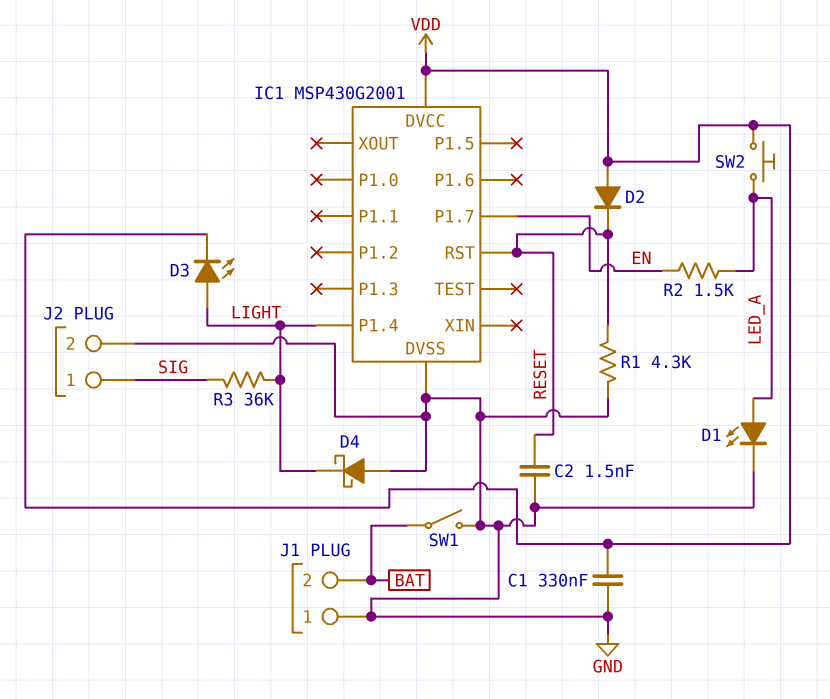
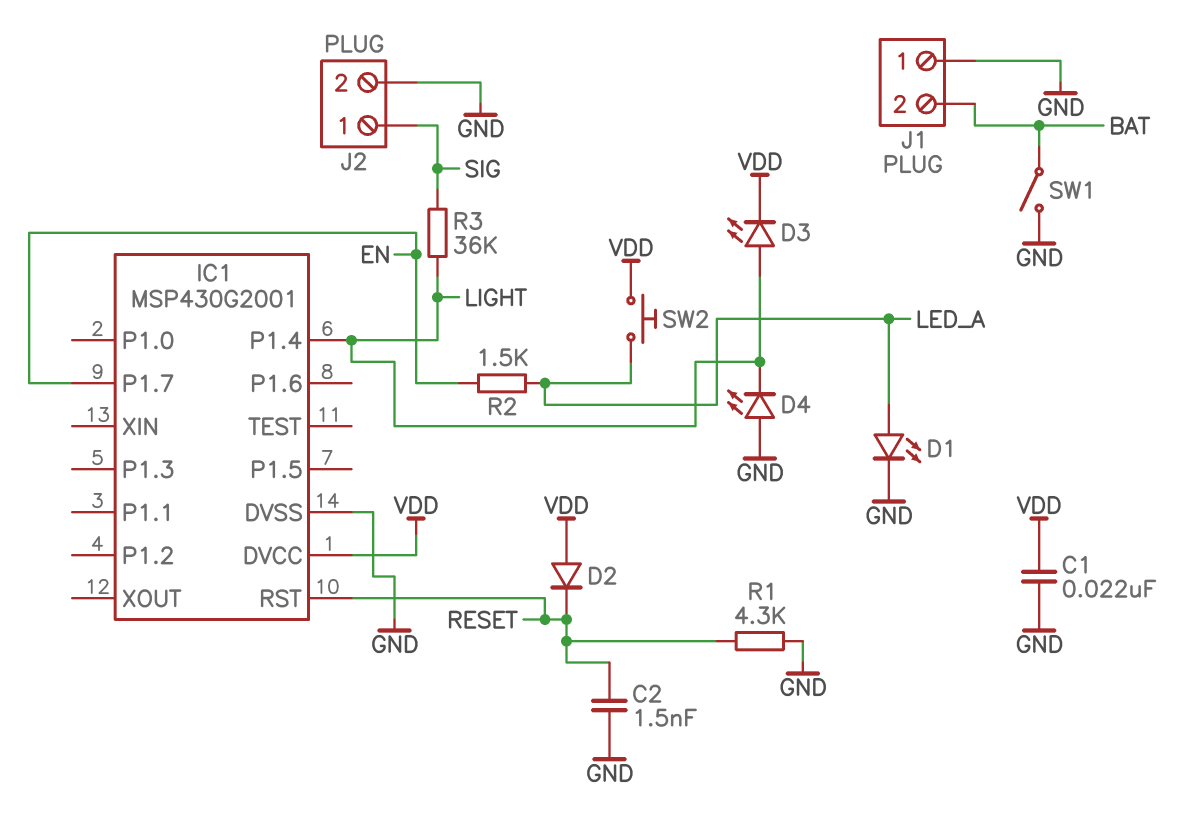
C1: 330nF (GND, VDD) -> 22nF (GND, VDD)
D4: schottky (A GND, K LIGHT) -> LED (A GND, K LIGHT)

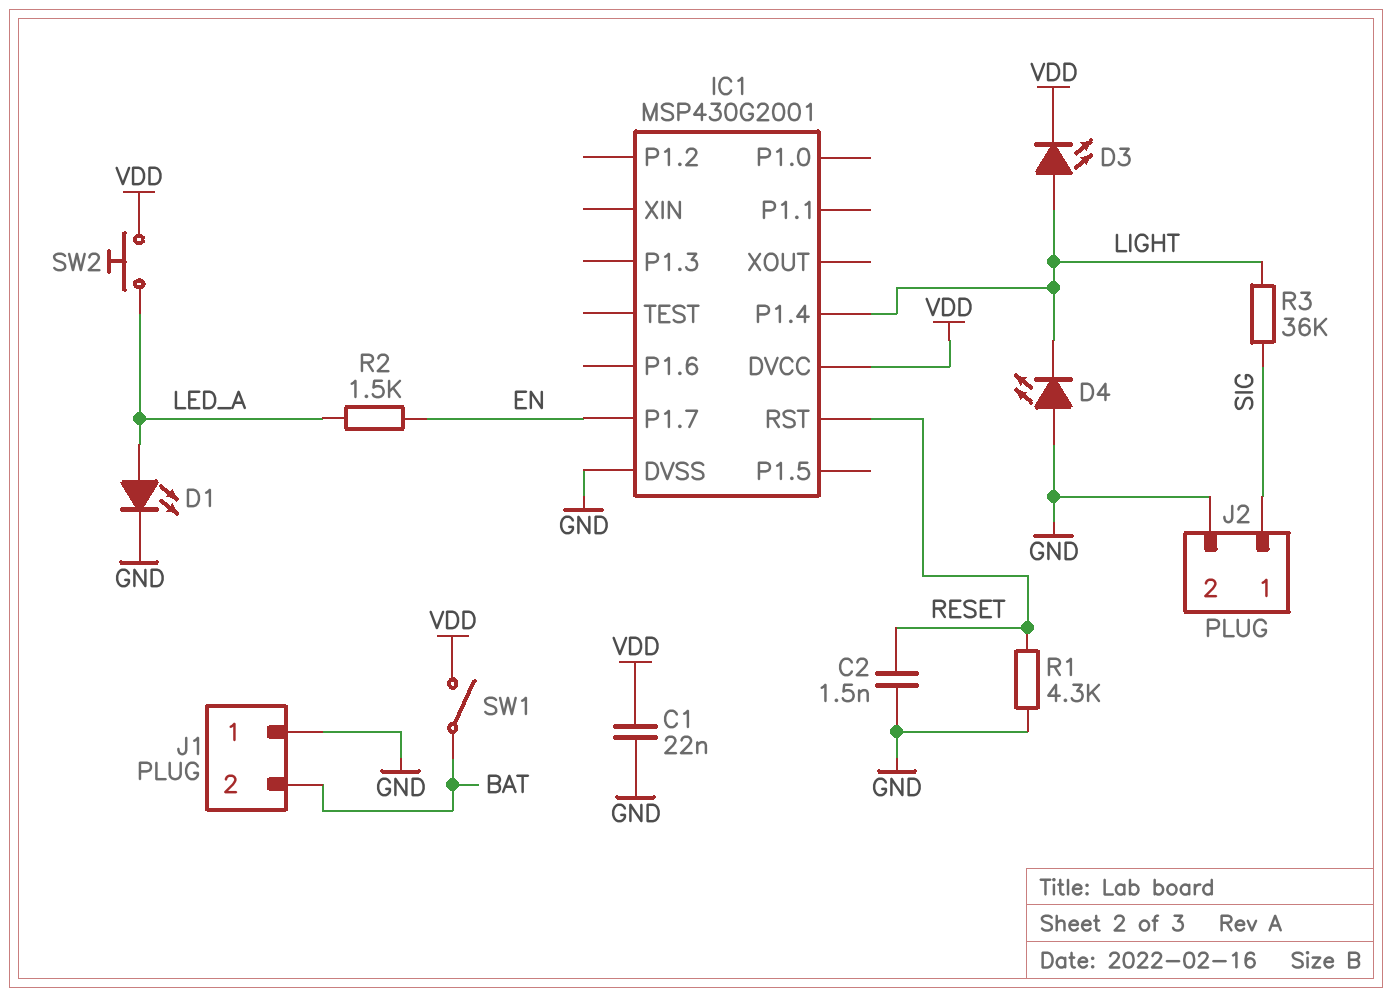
D2: diode (A VDD, K RESET) -> none
SW1: switch (BAT, GND) -> switch (BAT, VDD)

